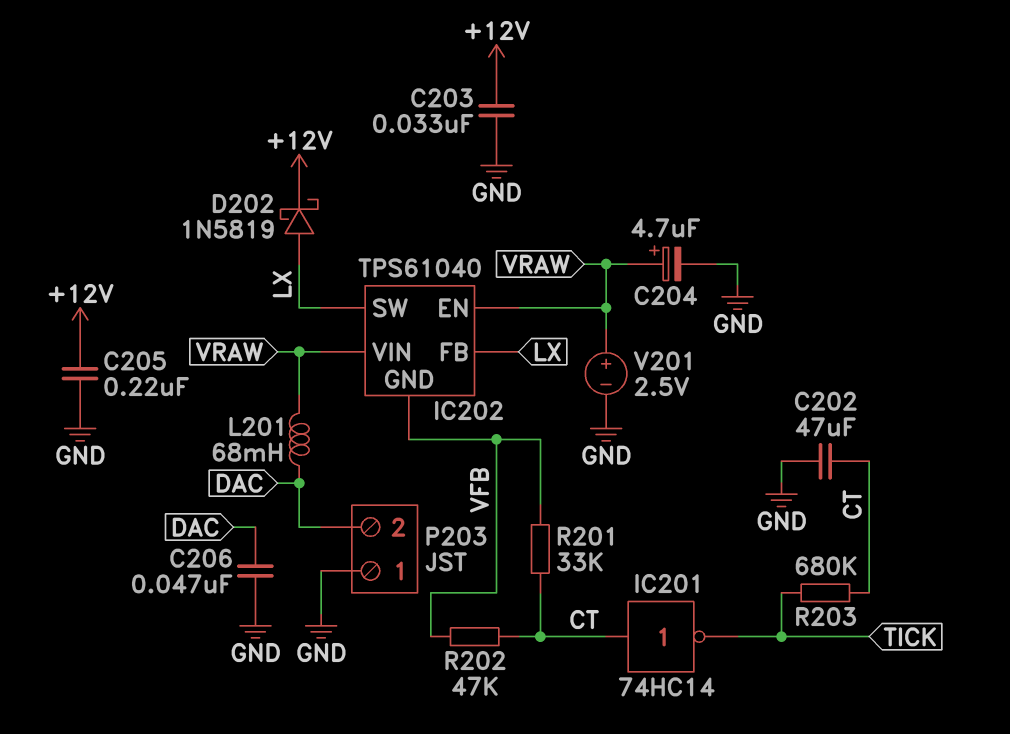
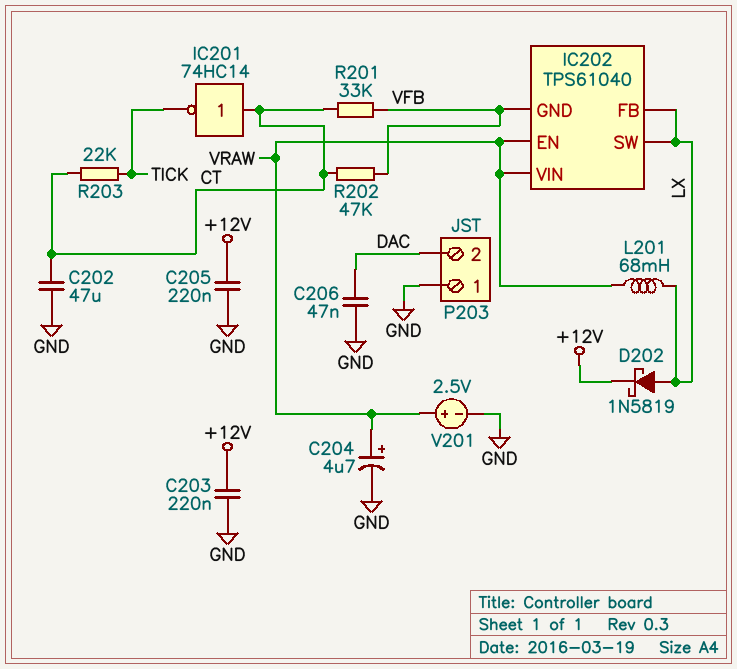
C203: 33nF (+12V, GND) -> 220nF (+12V, GND)
L201: 68mH (DAC, VRAW) -> 68mH (LX, VRAW)
R203: 680k (CT, TICK) -> 22k (CT, TICK)

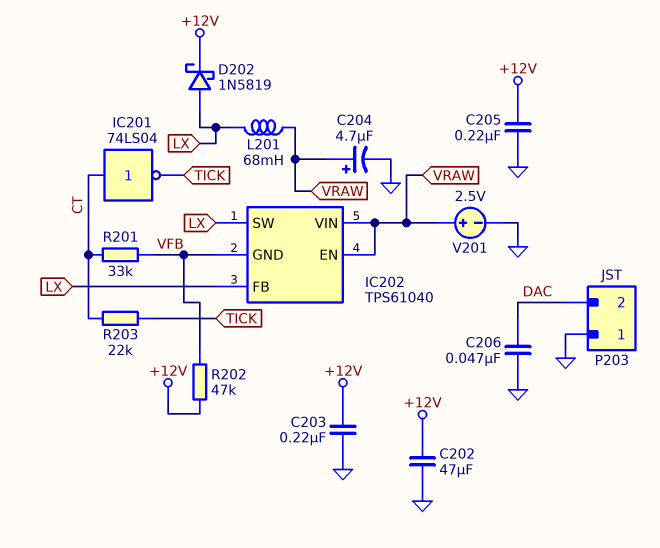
C202: 47uF (CT, GND) -> 47uF (+12V, GND)
IC201: NOT 74HC14 (in CT, out TICK) -> NOT 74LS04 (in CT, out TICK)
R202: 47k (CT, VFB) -> 47k (+12V, VFB)

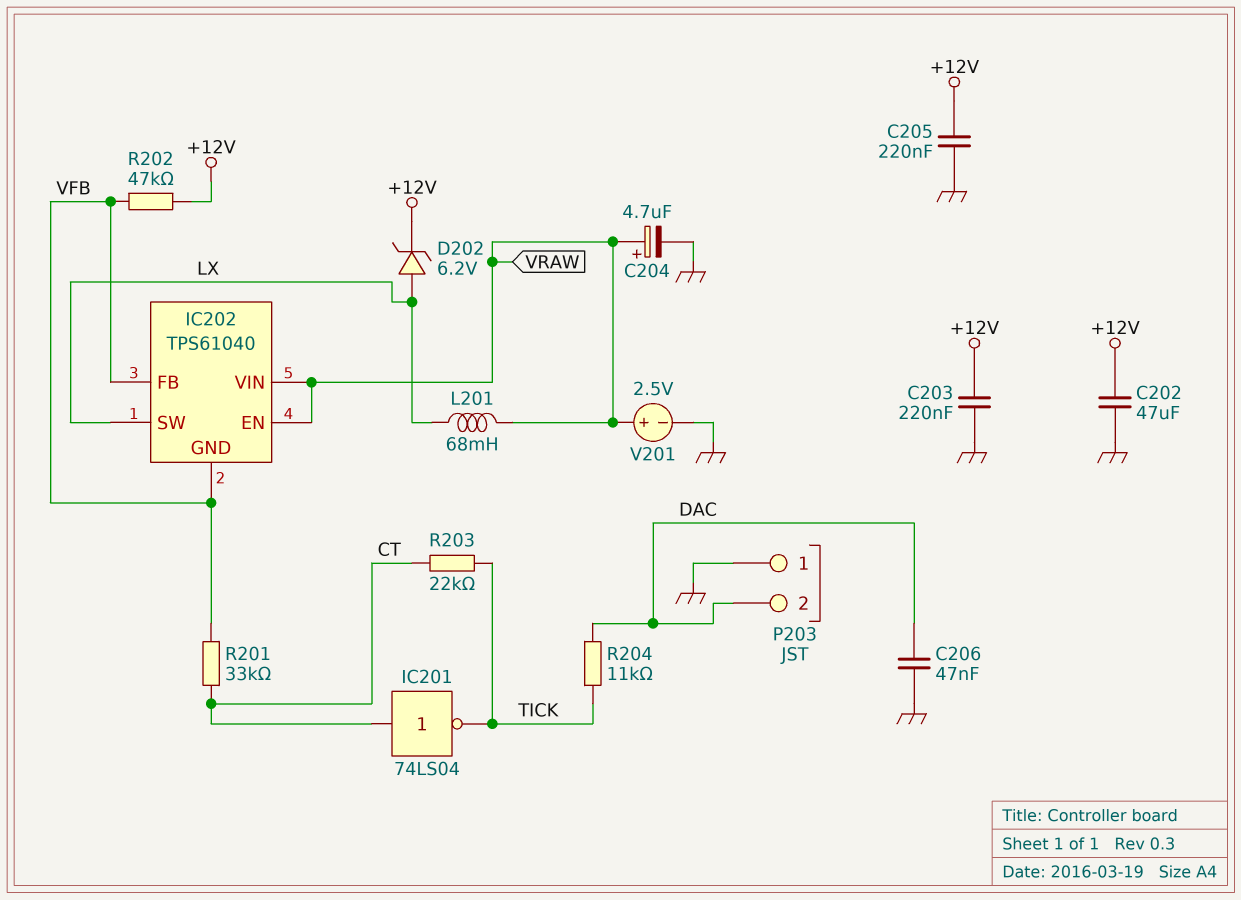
D202: schottky 1N5819 (A LX, K +12V) -> zener 6.2V (A LX, K +12V)
IC202 pin FB: LX -> VFB
R204: none -> 11k (DAC, TICK)

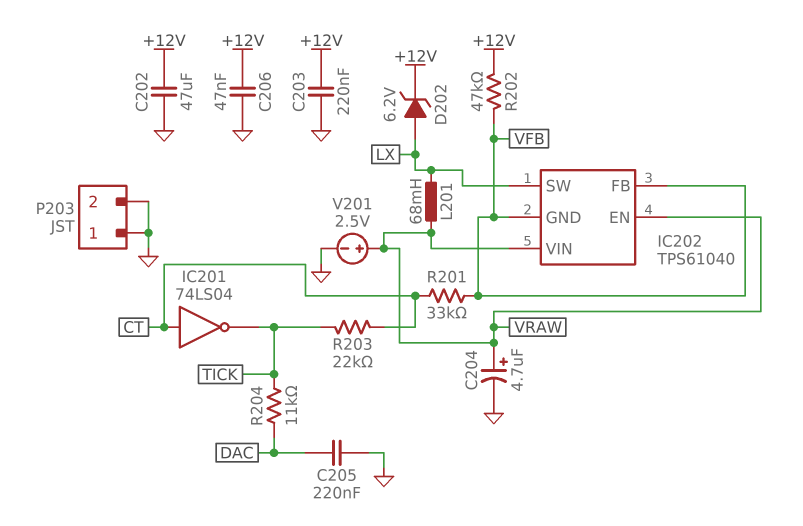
C205: 220nF (+12V, GND) -> 220nF (DAC, GND)
C206: 47nF (DAC, GND) -> 47nF (+12V, GND)
P203 pin 2: DAC -> GND

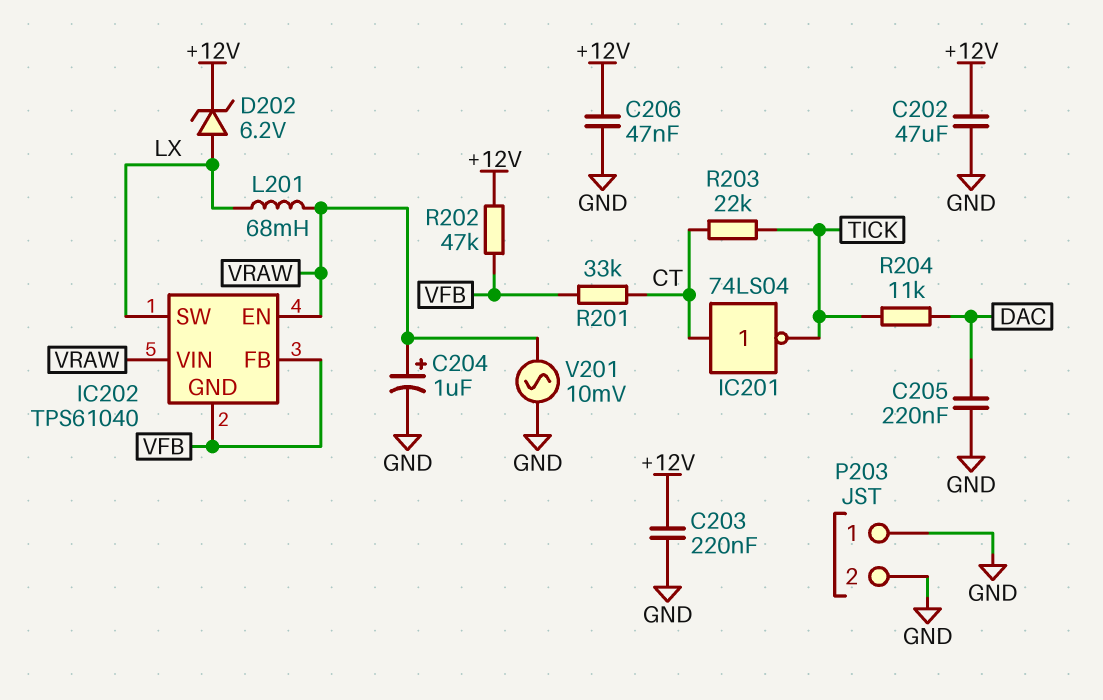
C204: 4.7uF (plus VRAW, minus GND) -> 1uF (plus VRAW, minus GND)
V201: 2.5V (plus VRAW, minus GND) -> AC 10mV (GND, VRAW)

